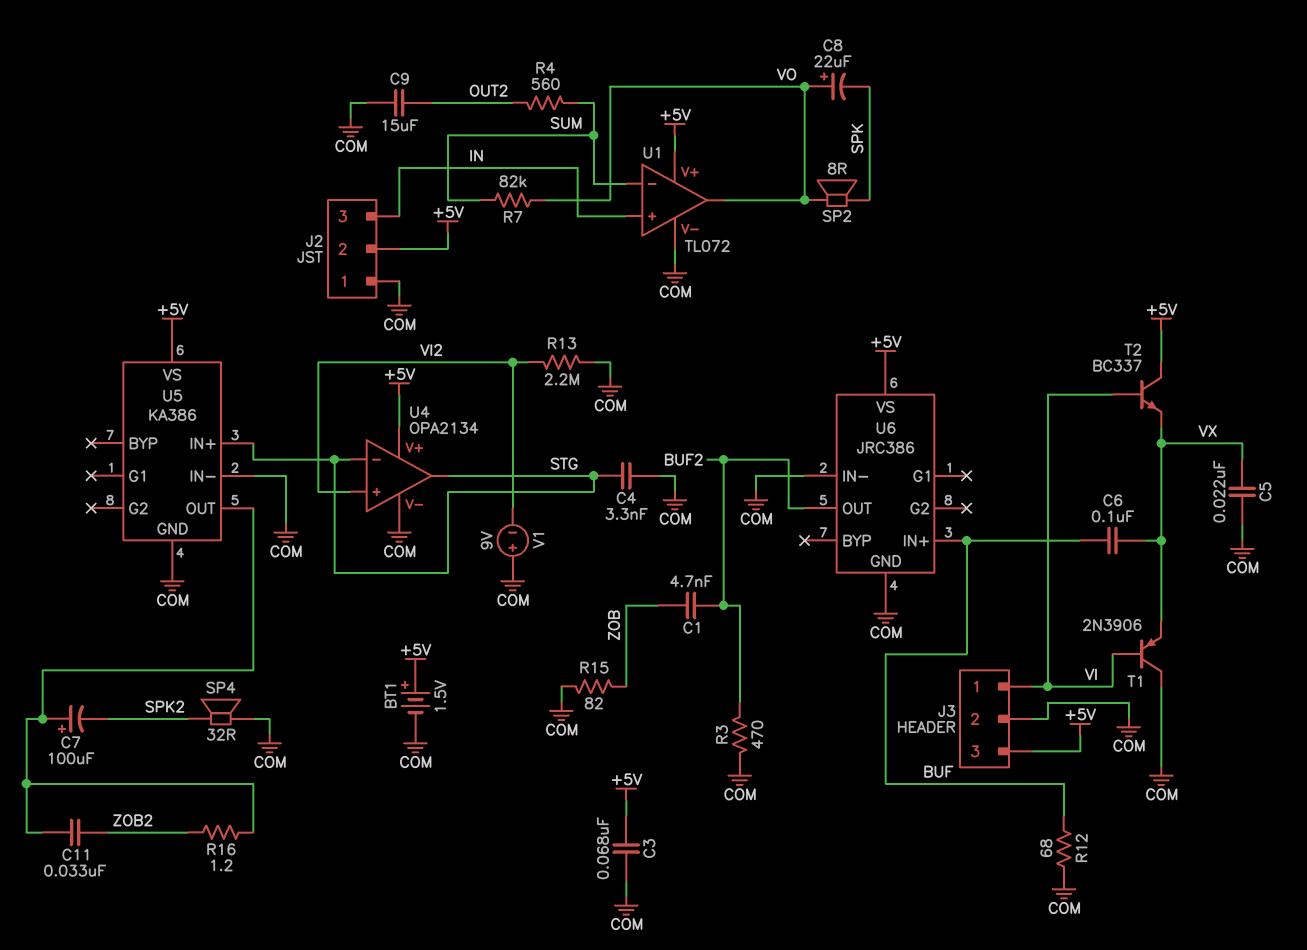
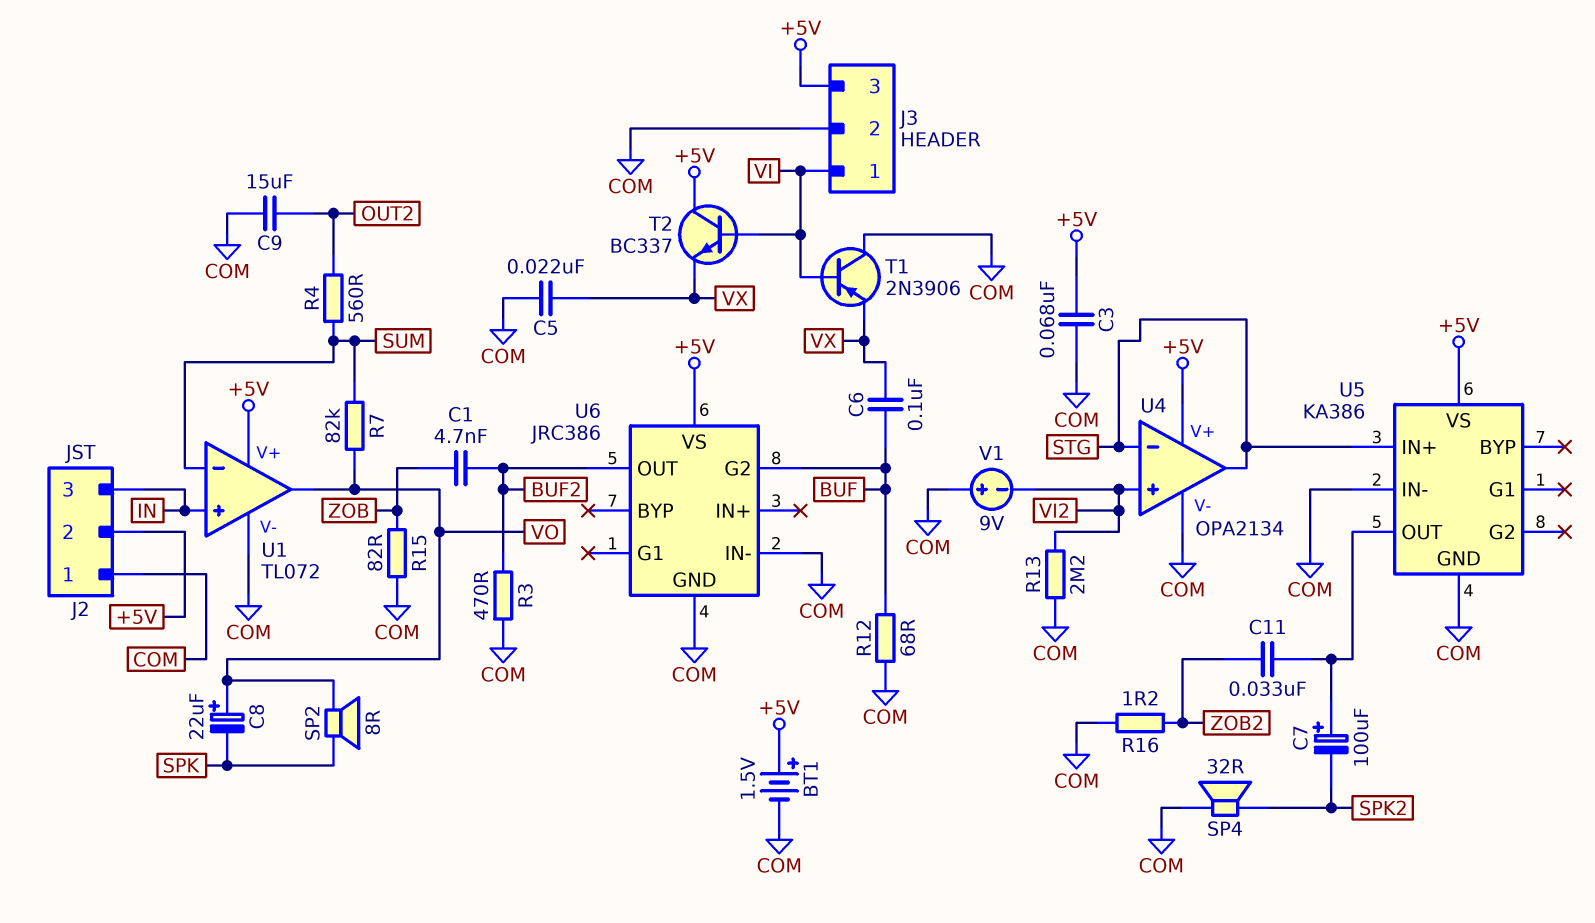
C4: 3.3nF (COM, STG) -> none
R16: 1.2 (U5/OUT, ZOB2) -> 1.2 (COM, ZOB2)
U6 pin G2: none -> BUF
U6 pin IN+: BUF -> none

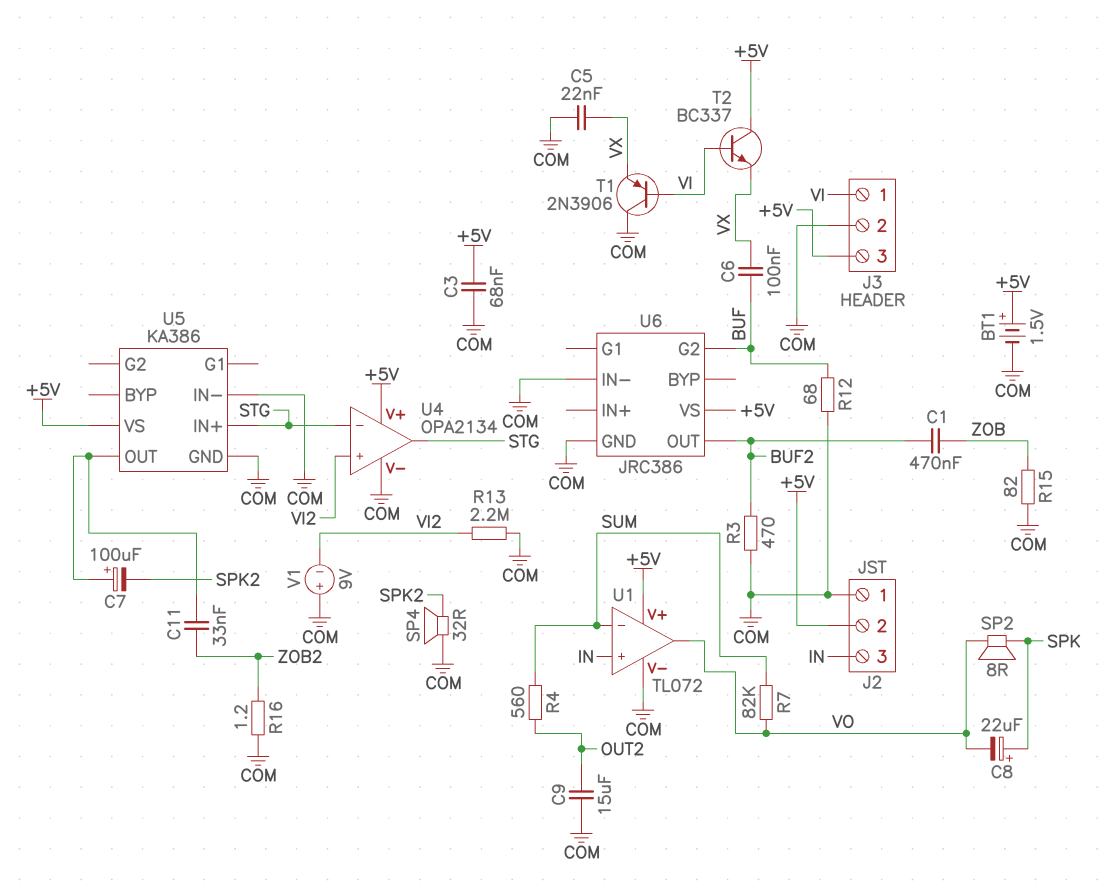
C1: 4.7nF (BUF2, ZOB) -> 470nF (BUF2, ZOB)
C8: 22uF (plus VO, minus SPK) -> 22uF (plus SPK, minus VO)

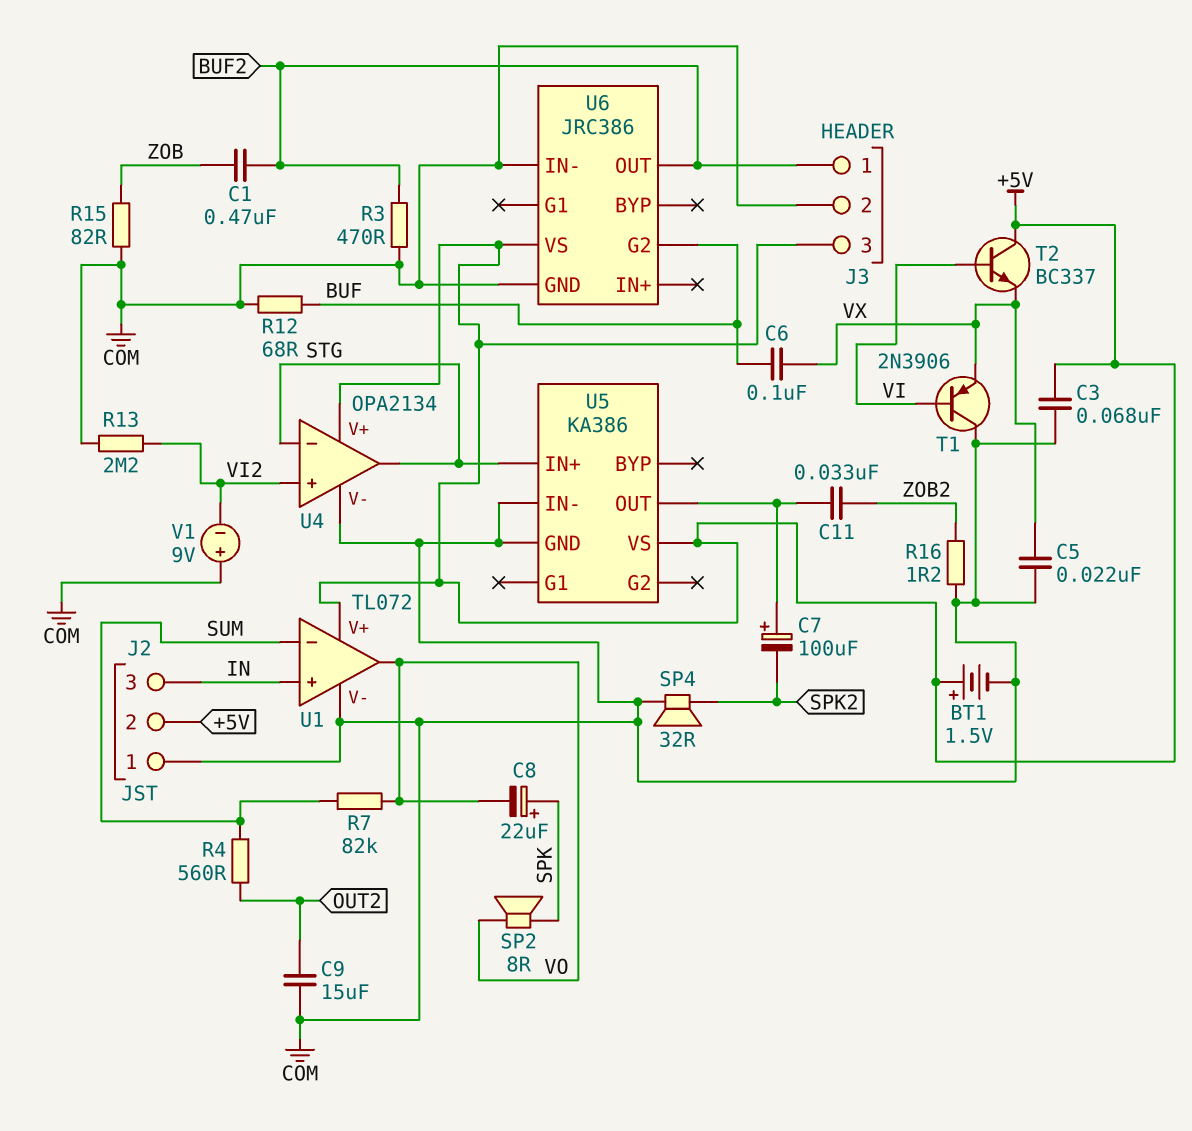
J3 pin 1: VI -> BUF2

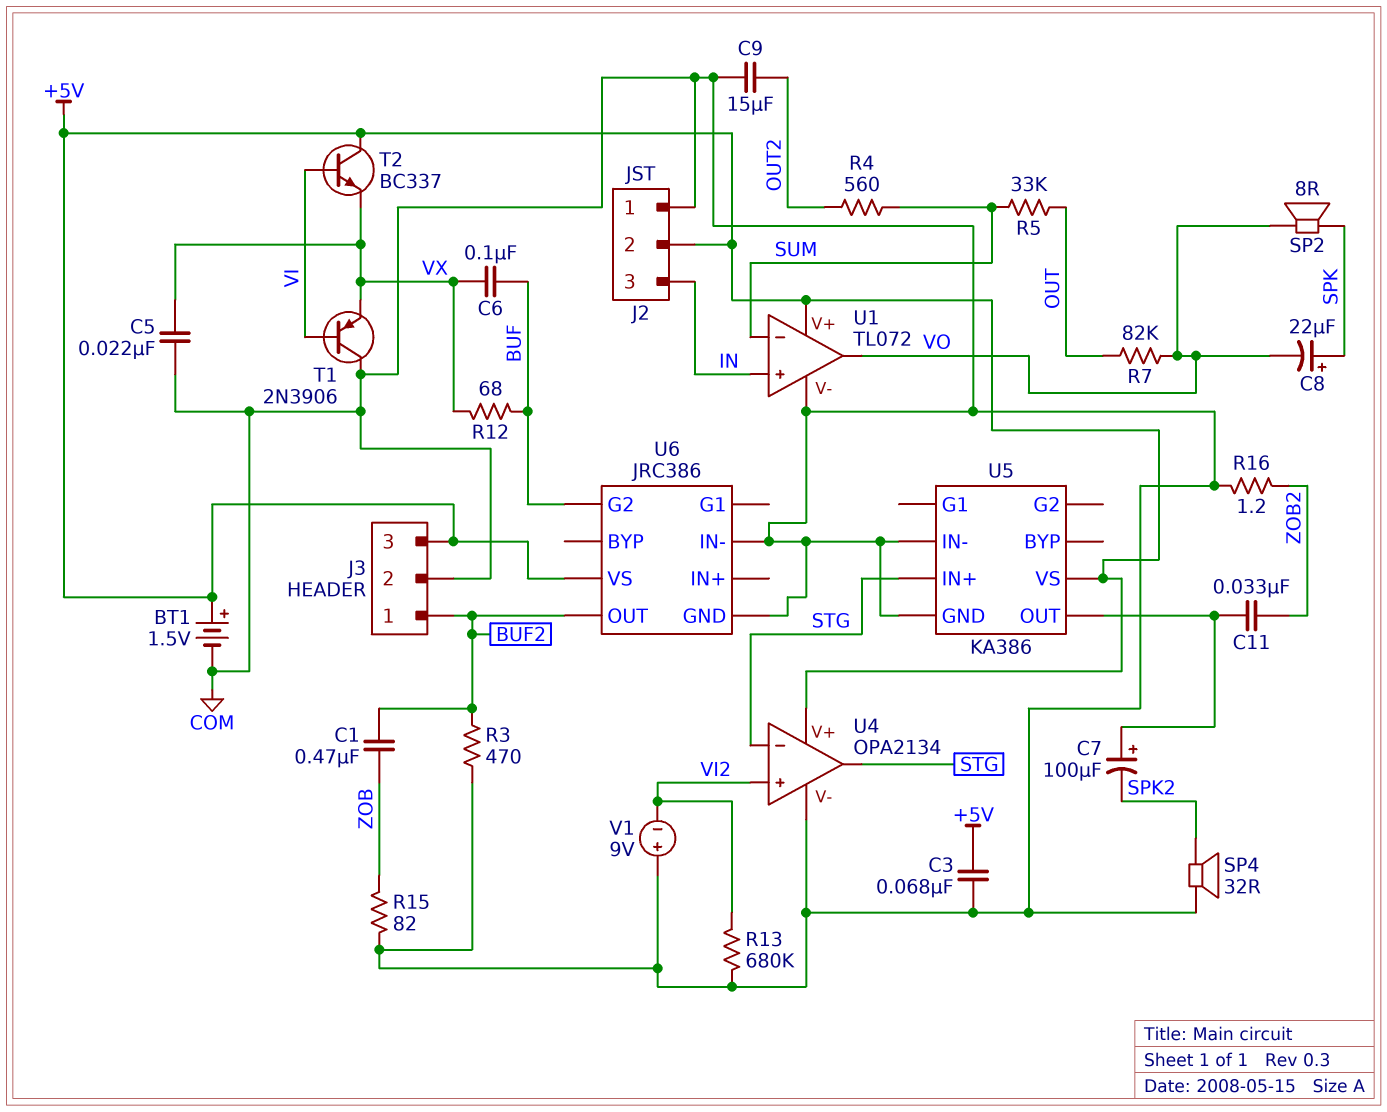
R5: none -> 33k (OUT, SUM)
R7: 82k (SUM, VO) -> 82k (OUT, VO)
R12: 68 (BUF, COM) -> 68 (BUF, VX)
R13: 2.2M (COM, VI2) -> 680k (COM, VI2)

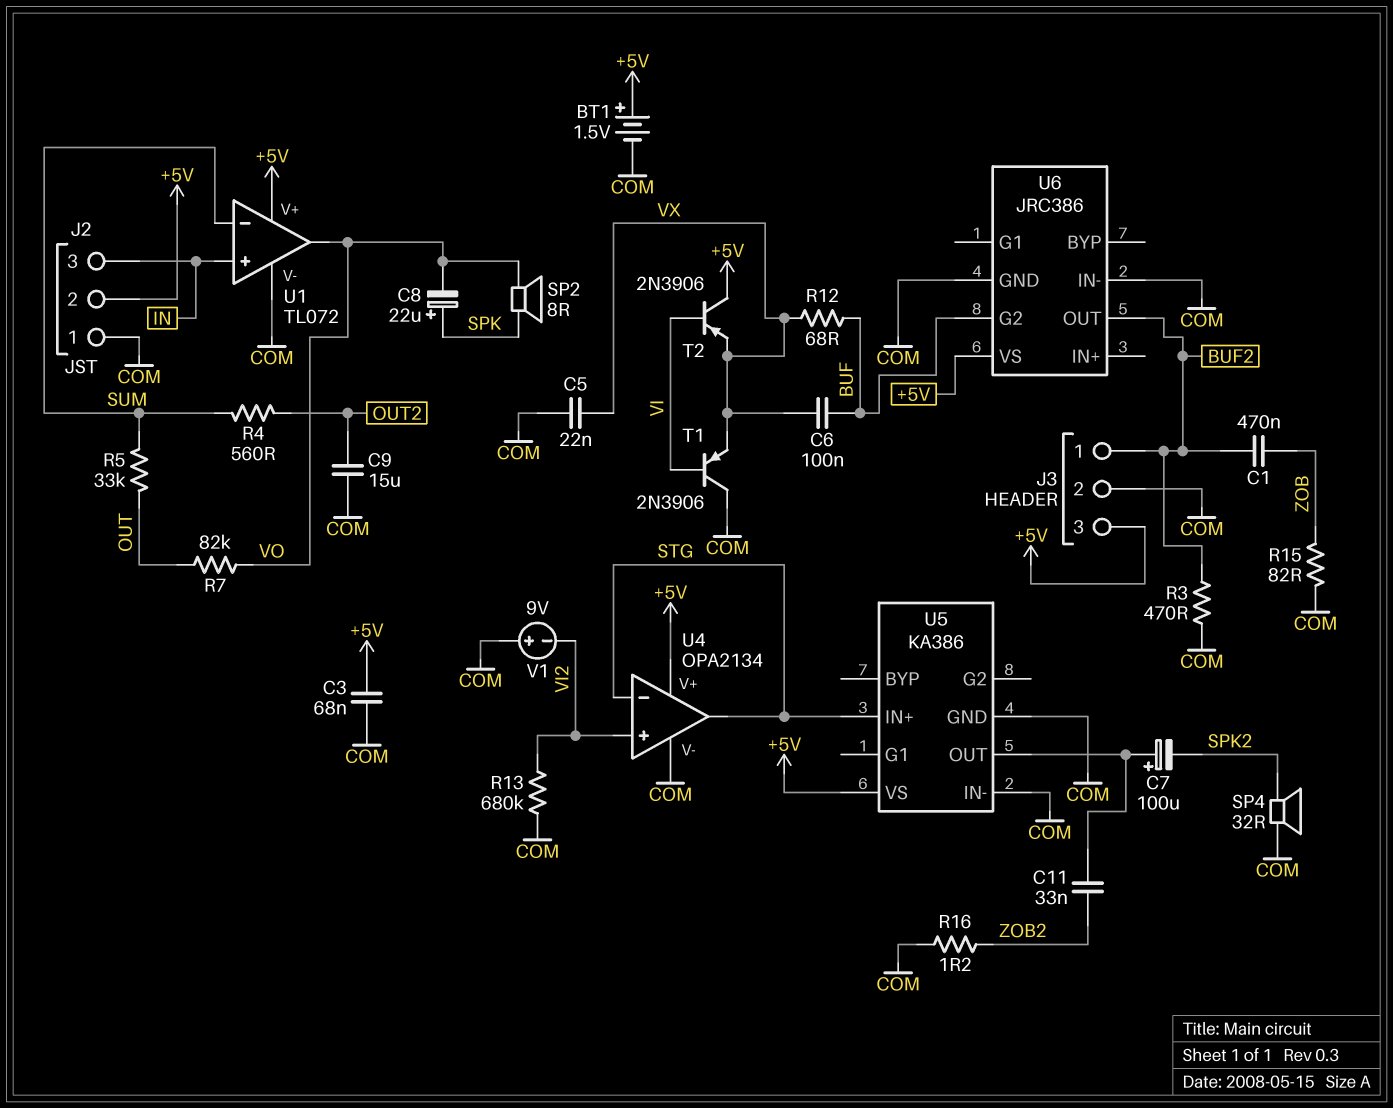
T2: NPN BC337 (B VI, C +5V, E VX) -> PNP 2N3906 (B VI, C +5V, E VX)

